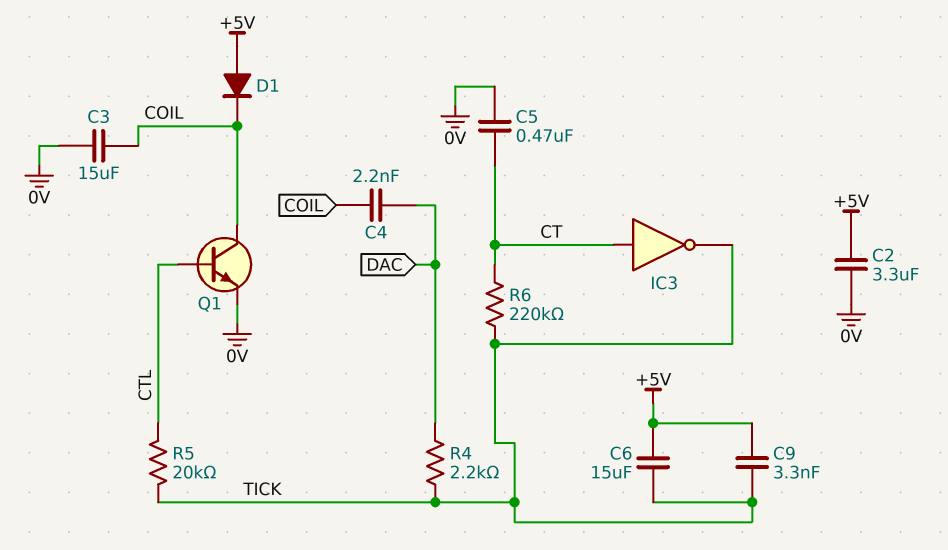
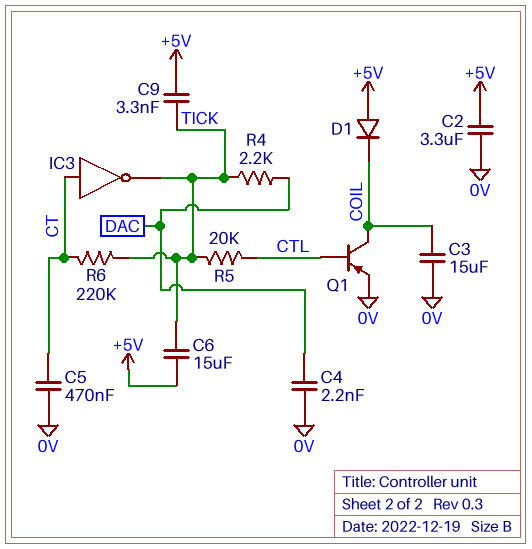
C4: 2.2nF (COIL, DAC) -> 2.2nF (0V, DAC)
Q1: NPN (B CTL, C COIL, E 0V) -> PNP (B CTL, C COIL, E 0V)

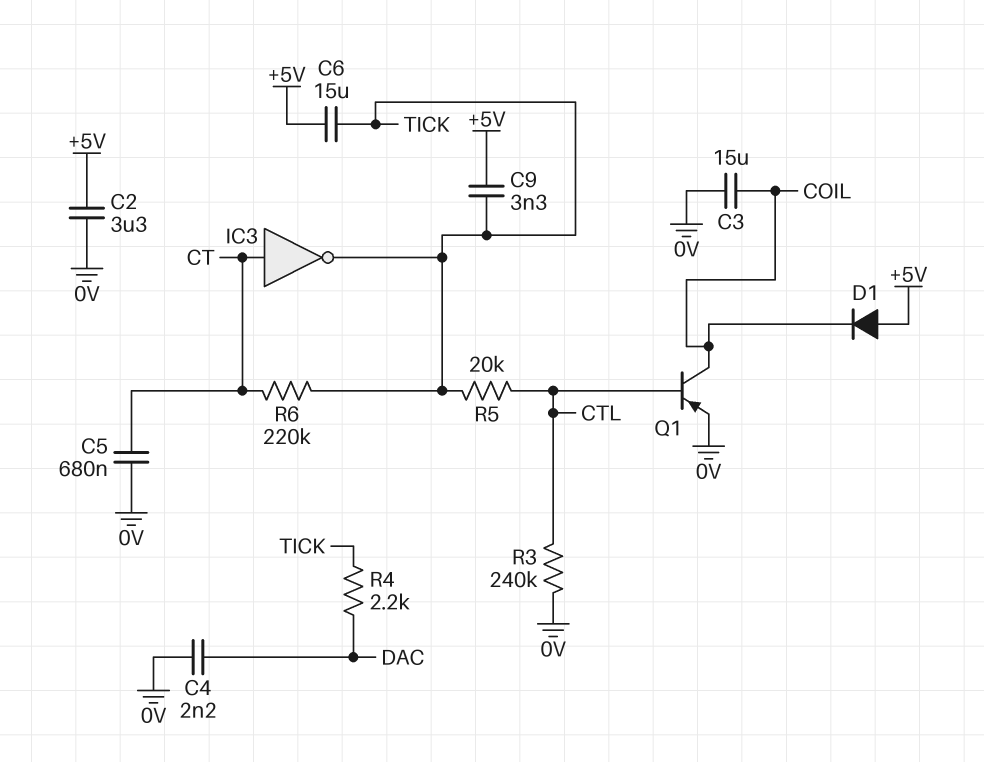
C5: 470nF (0V, CT) -> 680nF (0V, CT)
R3: none -> 240k (0V, CTL)

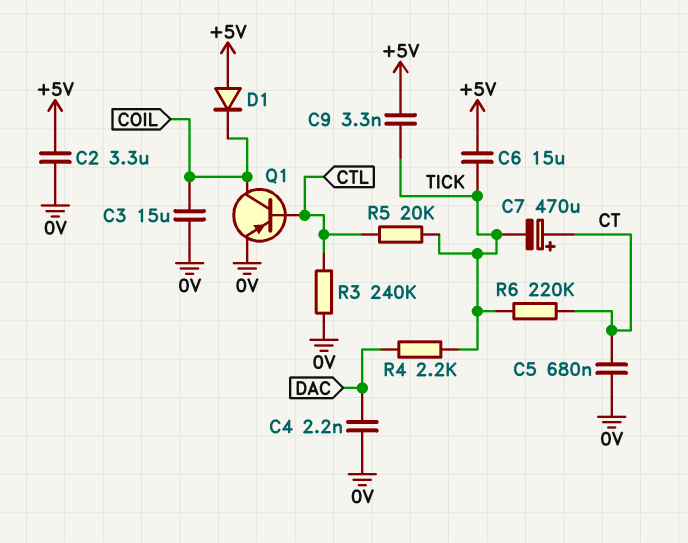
C7: none -> 470uF (plus CT, minus TICK)
IC3: NOT (in CT, out TICK) -> none

